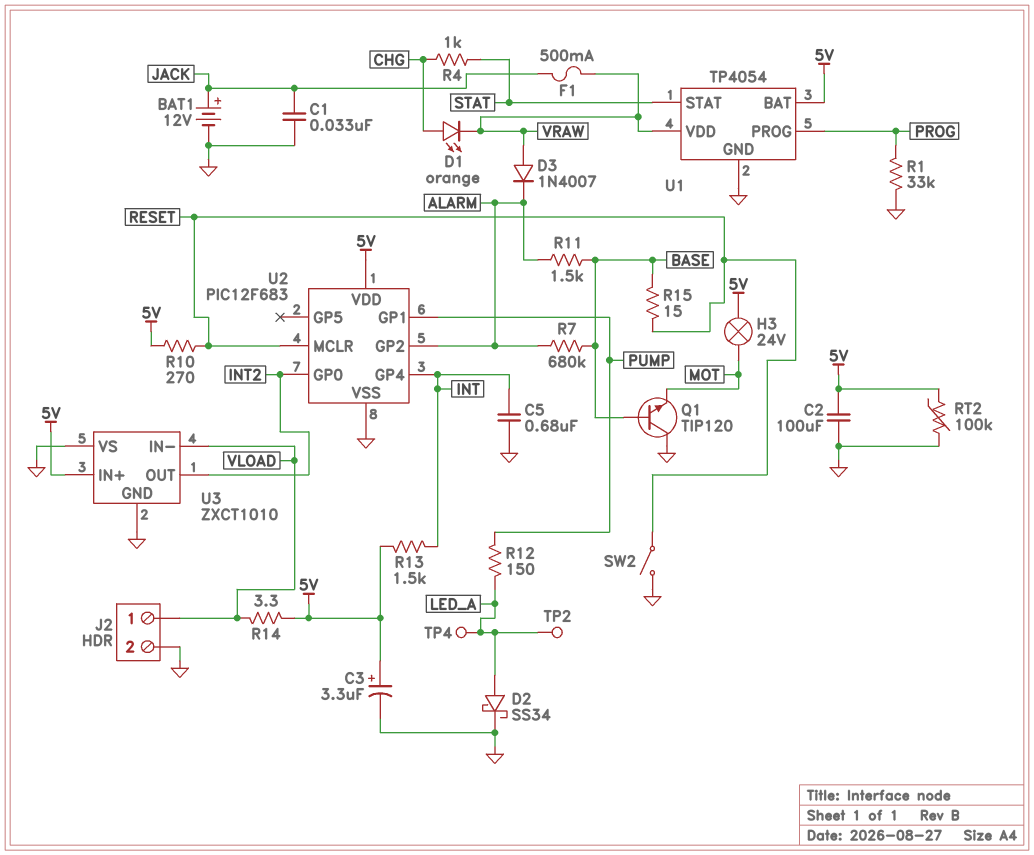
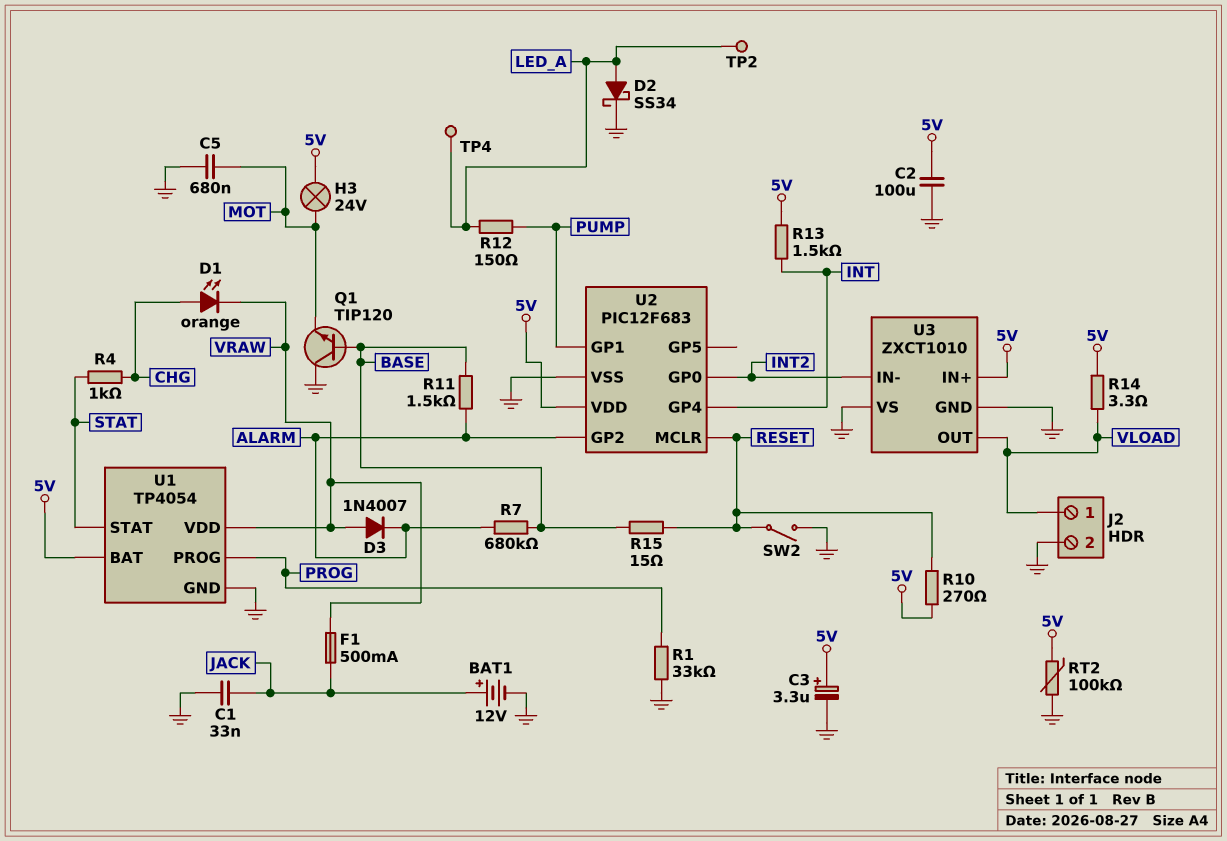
C5: 680nF (GND, INT) -> 680nF (GND, MOT)
U3 pin IN-: VLOAD -> INT2
U3 pin OUT: INT2 -> VLOAD

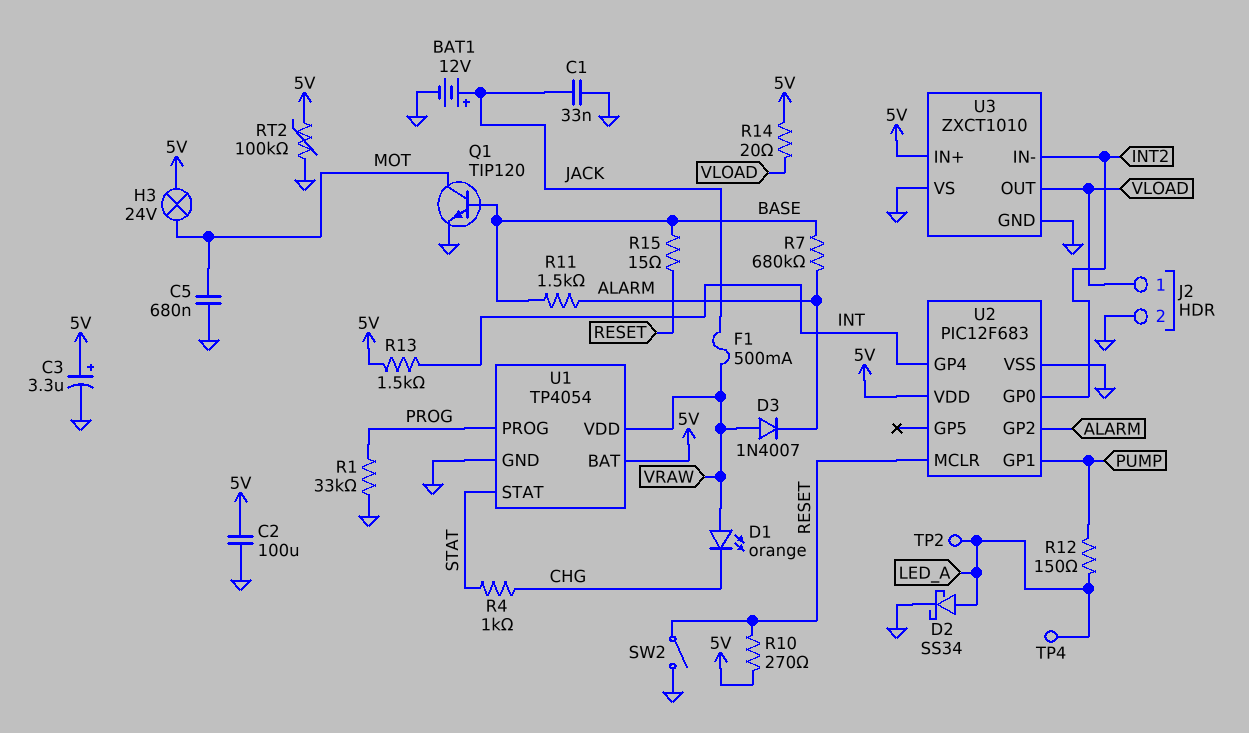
D1: LED orange (A CHG, K VRAW) -> LED orange (A VRAW, K CHG)
Q1: NPN TIP120 (B BASE, C GND, E MOT) -> NPN TIP120 (B BASE, C MOT, E GND)
R14: 3.3 (5V, VLOAD) -> 20 (5V, VLOAD)

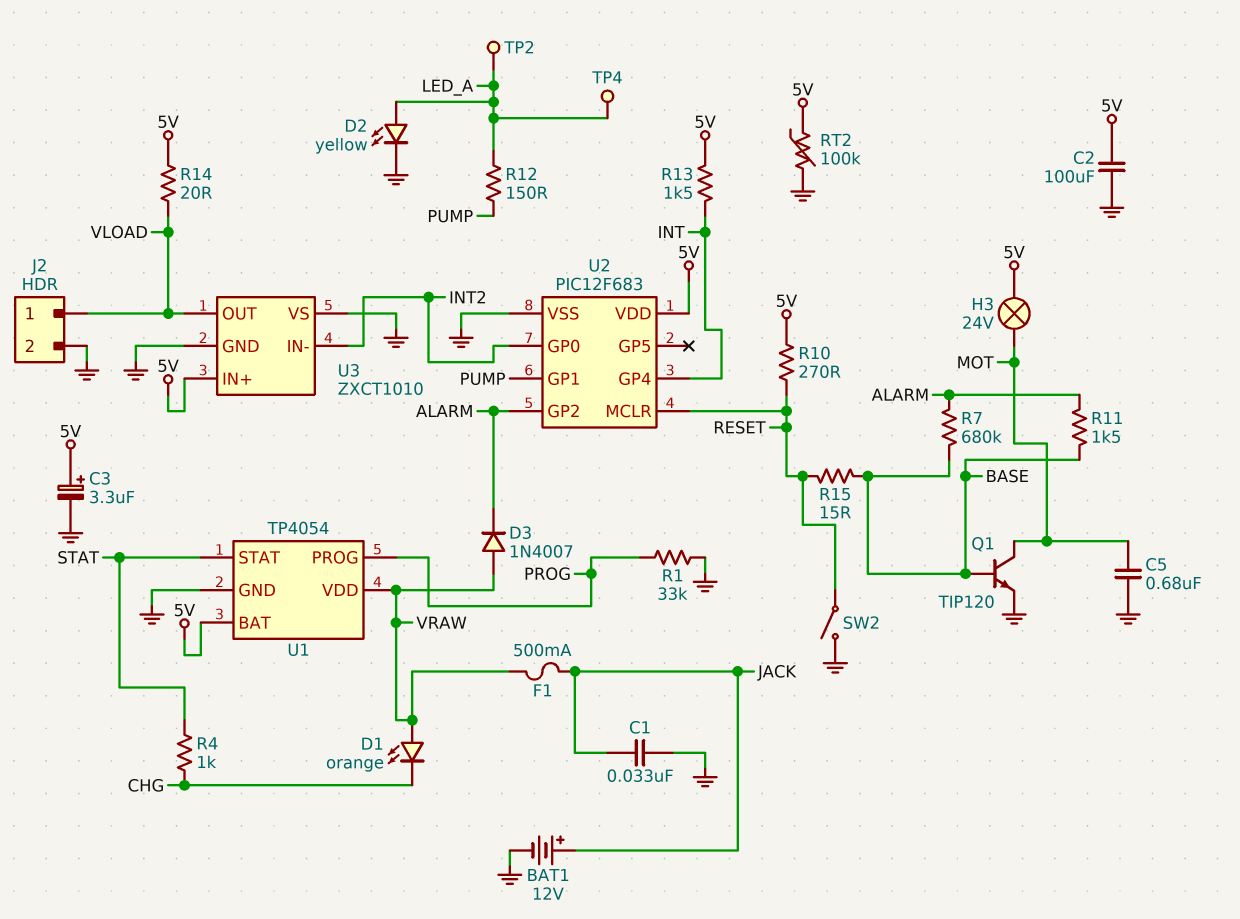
D2: schottky SS34 (A LED_A, K GND) -> LED yellow (A LED_A, K GND)

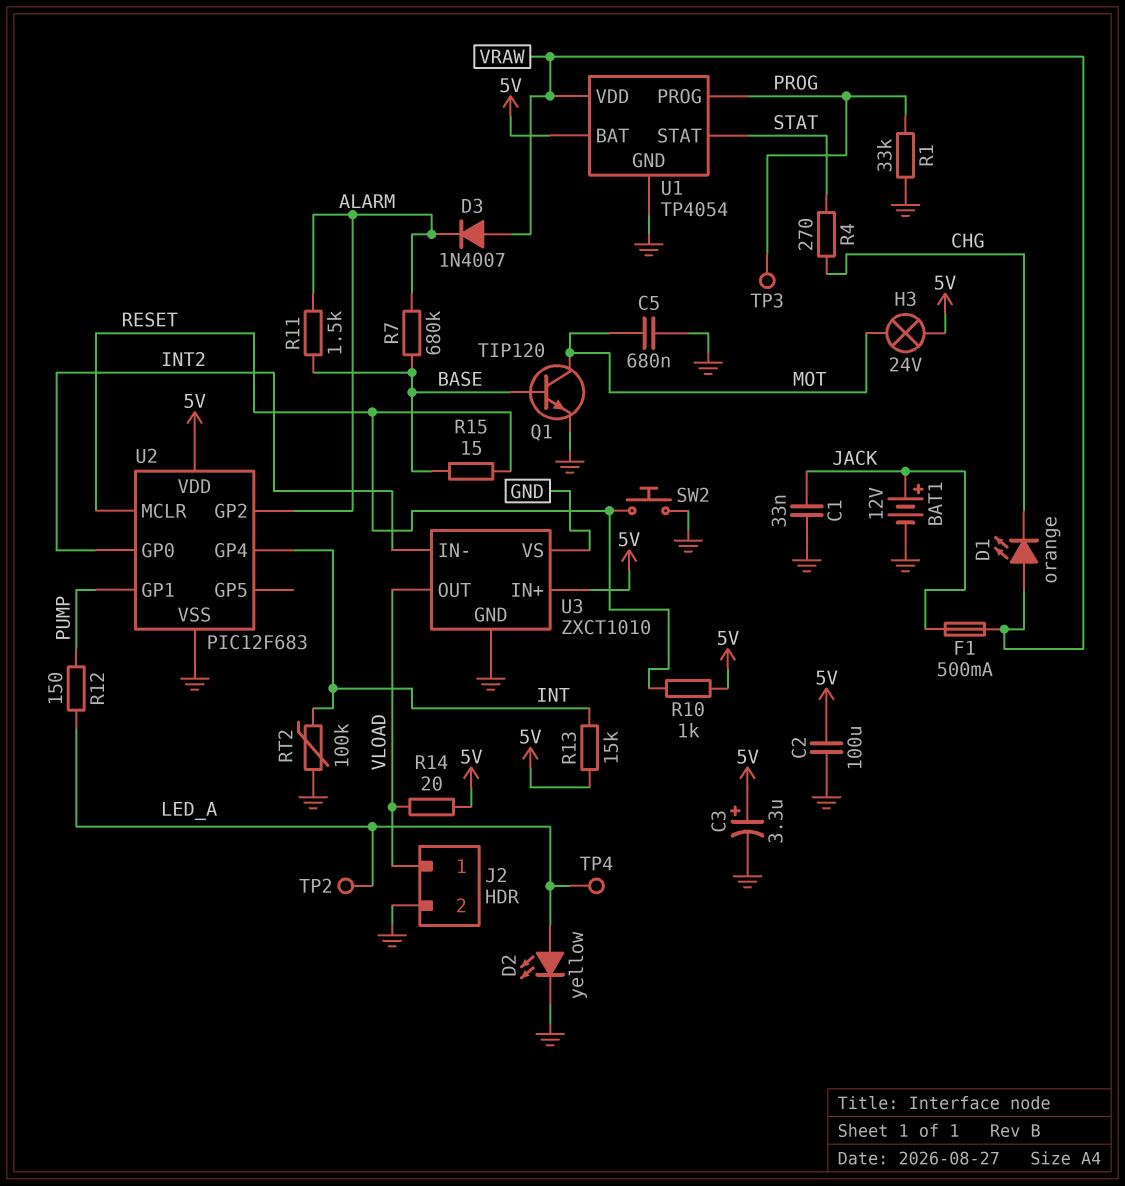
R4: 1k (CHG, STAT) -> 270 (CHG, STAT)
R10: 270 (5V, RESET) -> 1k (5V, RESET)
R13: 1.5k (5V, INT) -> 15k (5V, INT)
RT2: 100k (5V, GND) -> 100k (GND, INT)
SW2: switch (GND, RESET) -> button (GND, RESET)
TP3: none -> test point (PROG)

